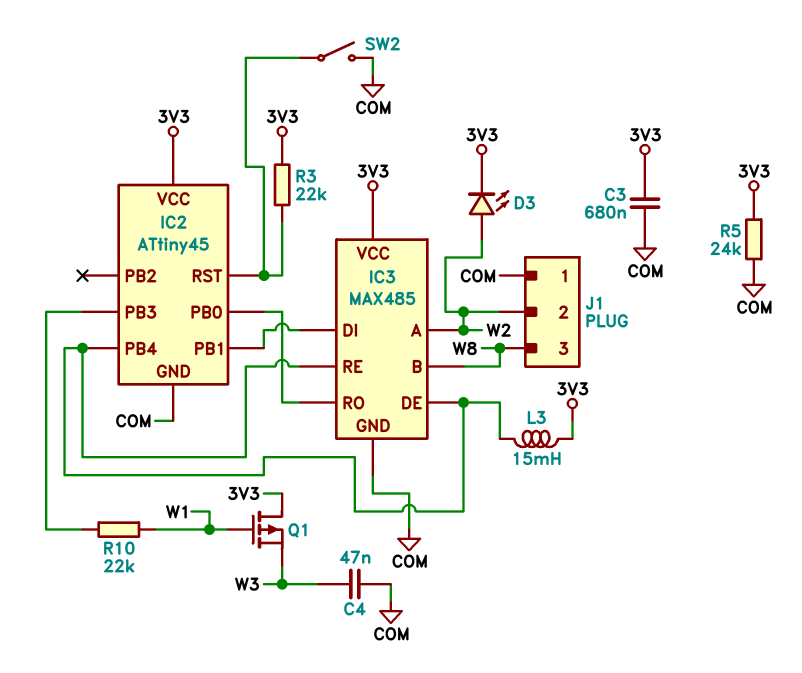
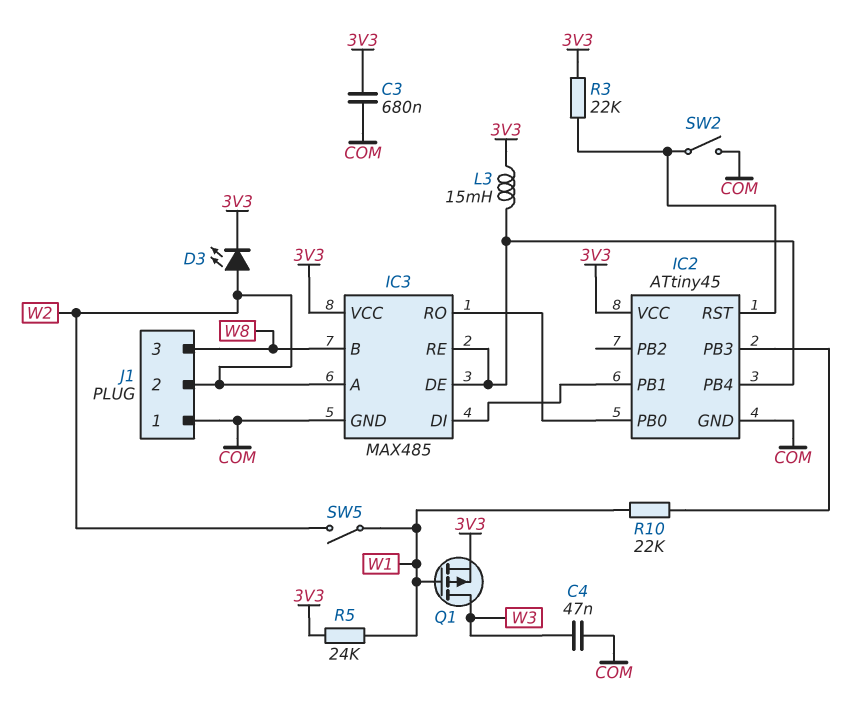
Q1: PMOS (G W1, D 3V3, S W3) -> PMOS (G W1, D W3, S 3V3)
R5: 24k (3V3, COM) -> 24k (3V3, W1)
SW5: none -> switch (W1, W2)

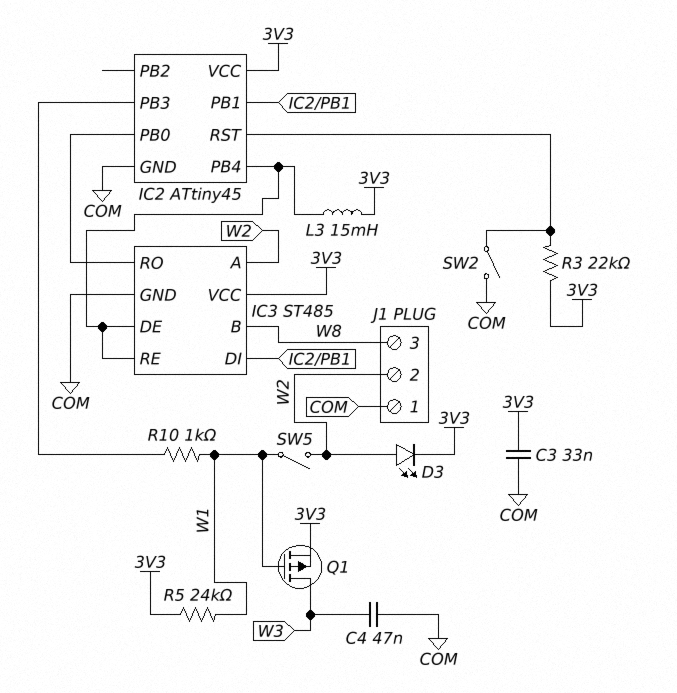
C3: 680nF (3V3, COM) -> 33nF (3V3, COM)
IC3: MAX485 -> ST485
R10: 22k (IC2/PB3, W1) -> 1k (IC2/PB3, W1)

